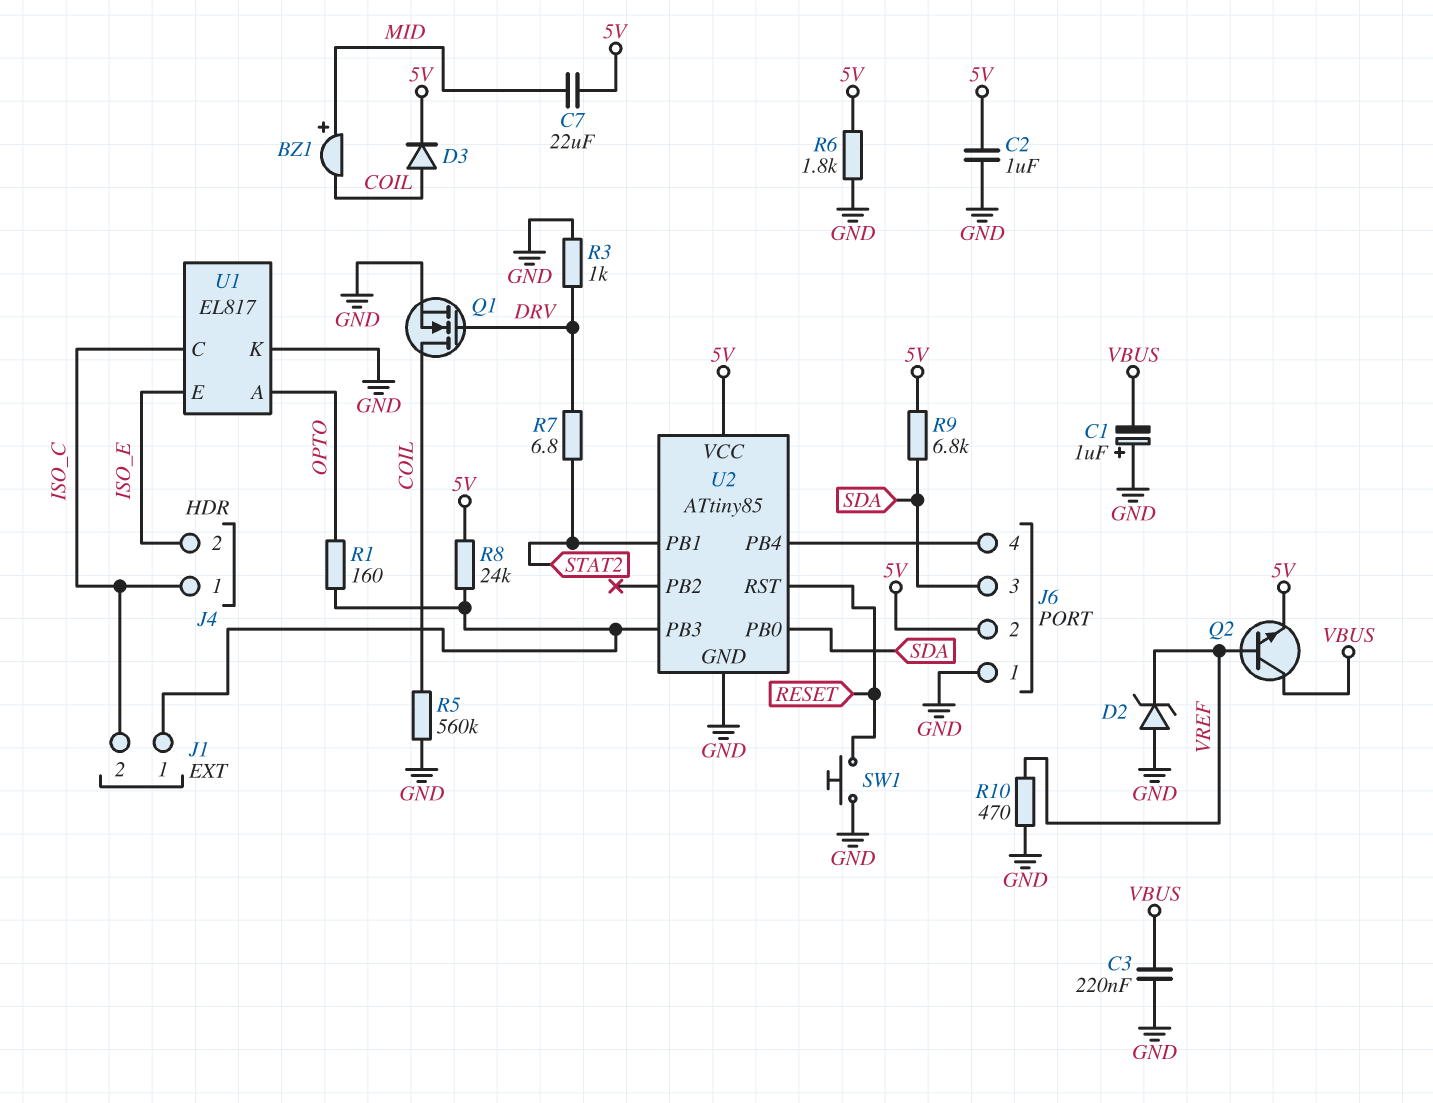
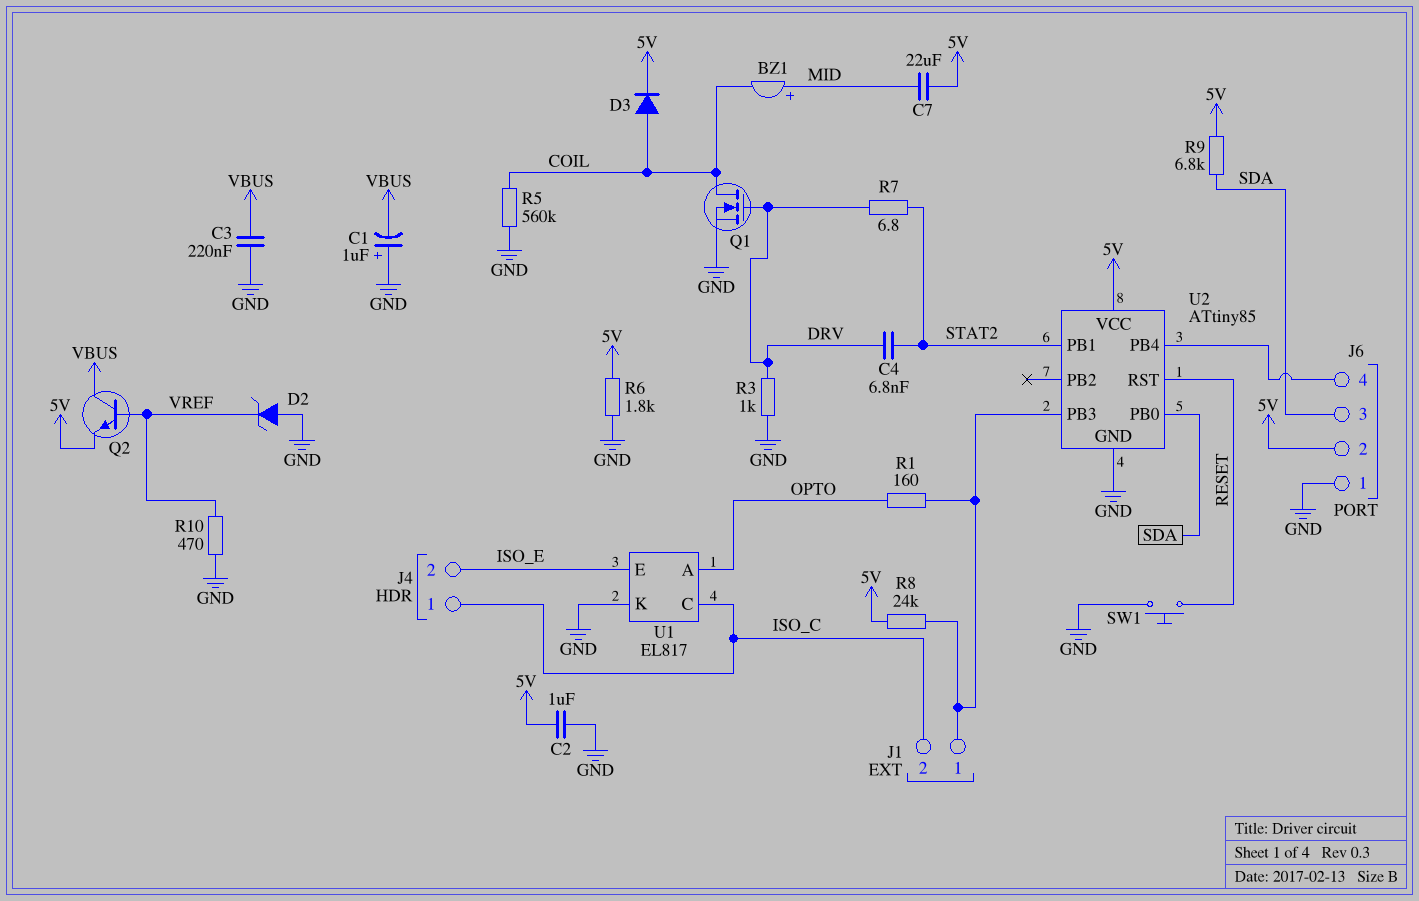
C4: none -> 6.8nF (DRV, STAT2)

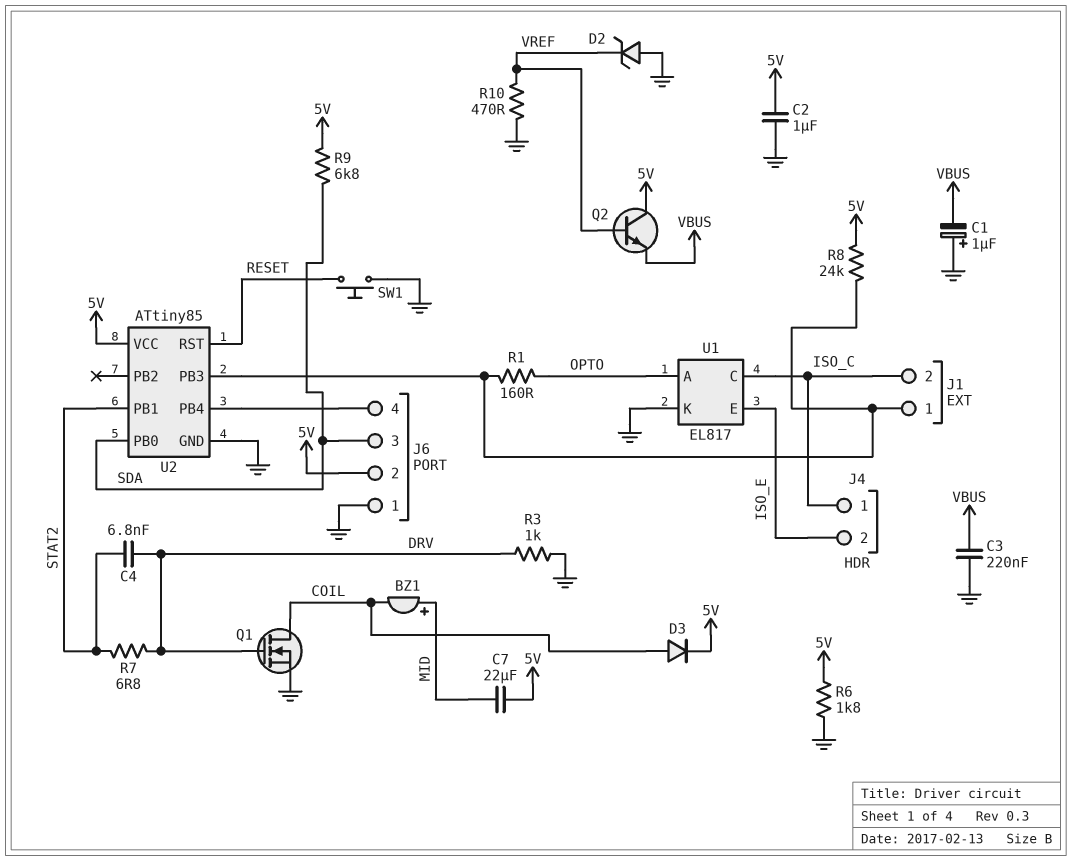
Q2: NPN (B VREF, C VBUS, E 5V) -> NPN (B VREF, C 5V, E VBUS)
R5: 560k (COIL, GND) -> none

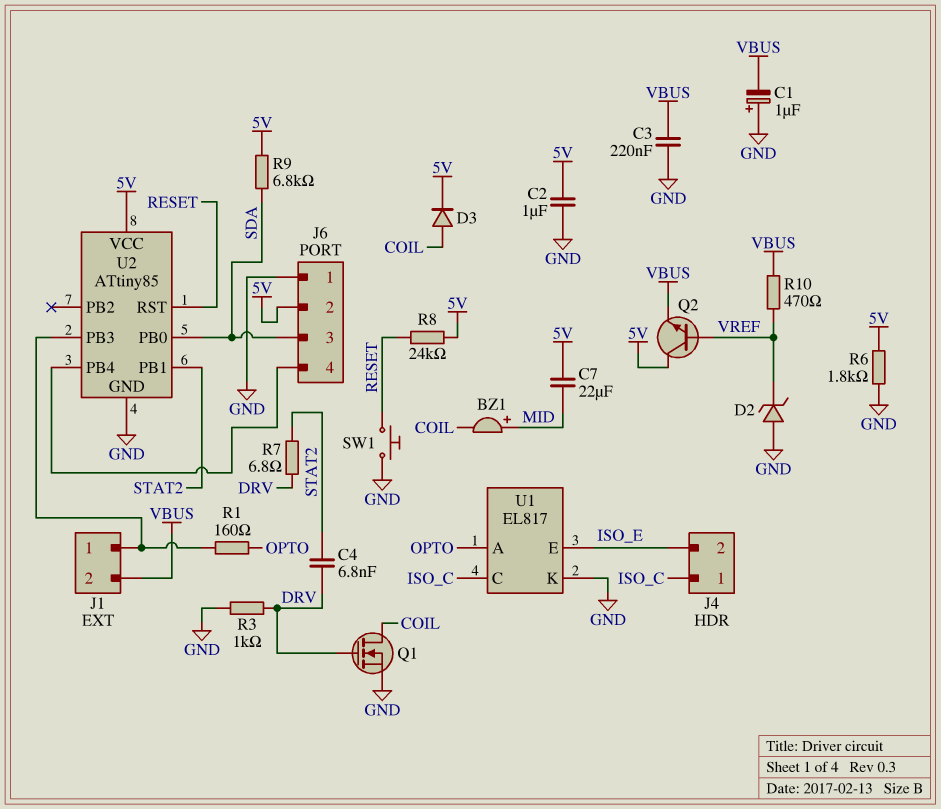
J1 pin 2: ISO_C -> VBUS
R8: 24k (5V, J1/1) -> 24k (5V, RESET)
R10: 470 (GND, VREF) -> 470 (VBUS, VREF)

